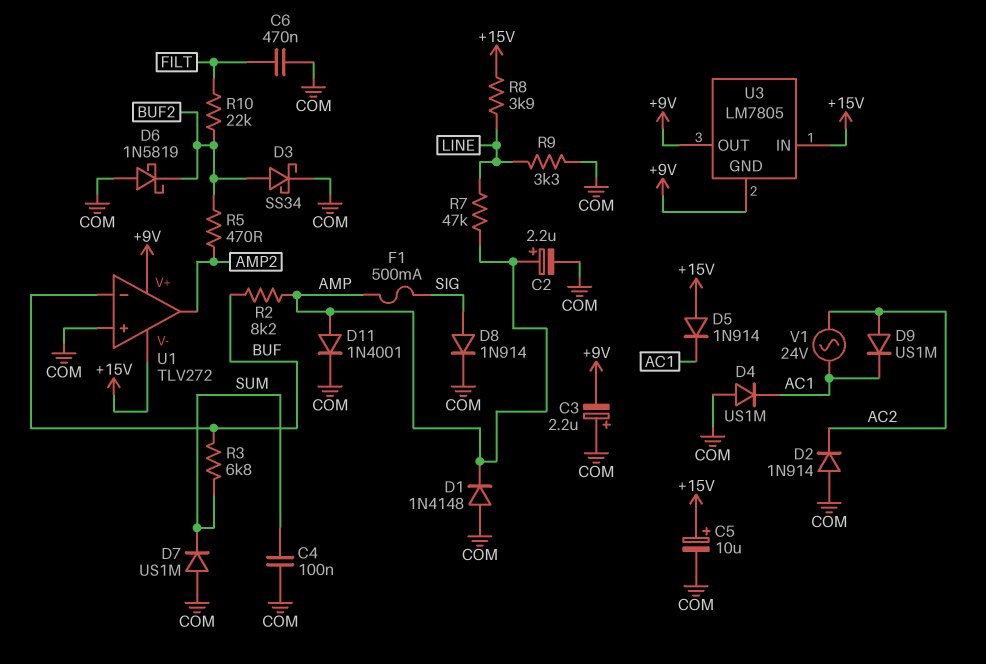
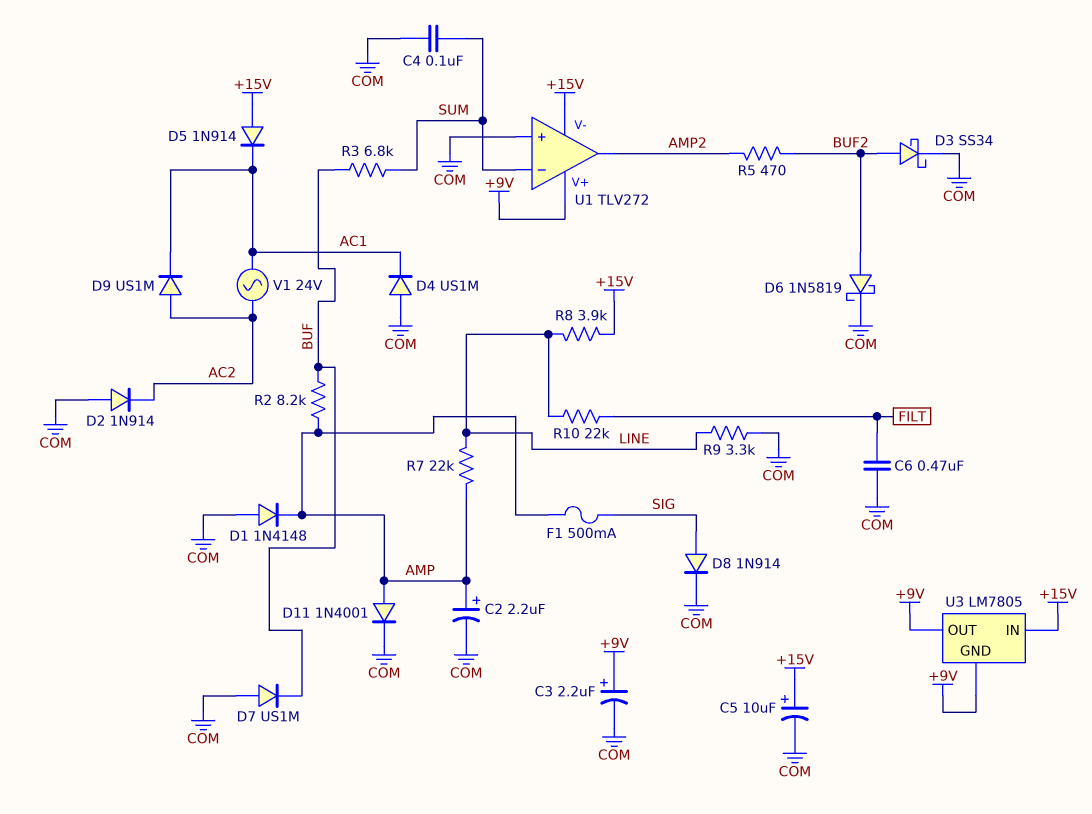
C3: 2.2uF (plus COM, minus +9V) -> 2.2uF (plus +9V, minus COM)
D6: schottky 1N5819 (A COM, K BUF2) -> schottky 1N5819 (A BUF2, K COM)
D7: diode US1M (A COM, K SUM) -> diode US1M (A COM, K BUF)
R7: 47k (AMP, LINE) -> 22k (AMP, LINE)
R10: 22k (BUF2, FILT) -> 22k (FILT, LINE)
U1 pin in-: BUF -> SUM

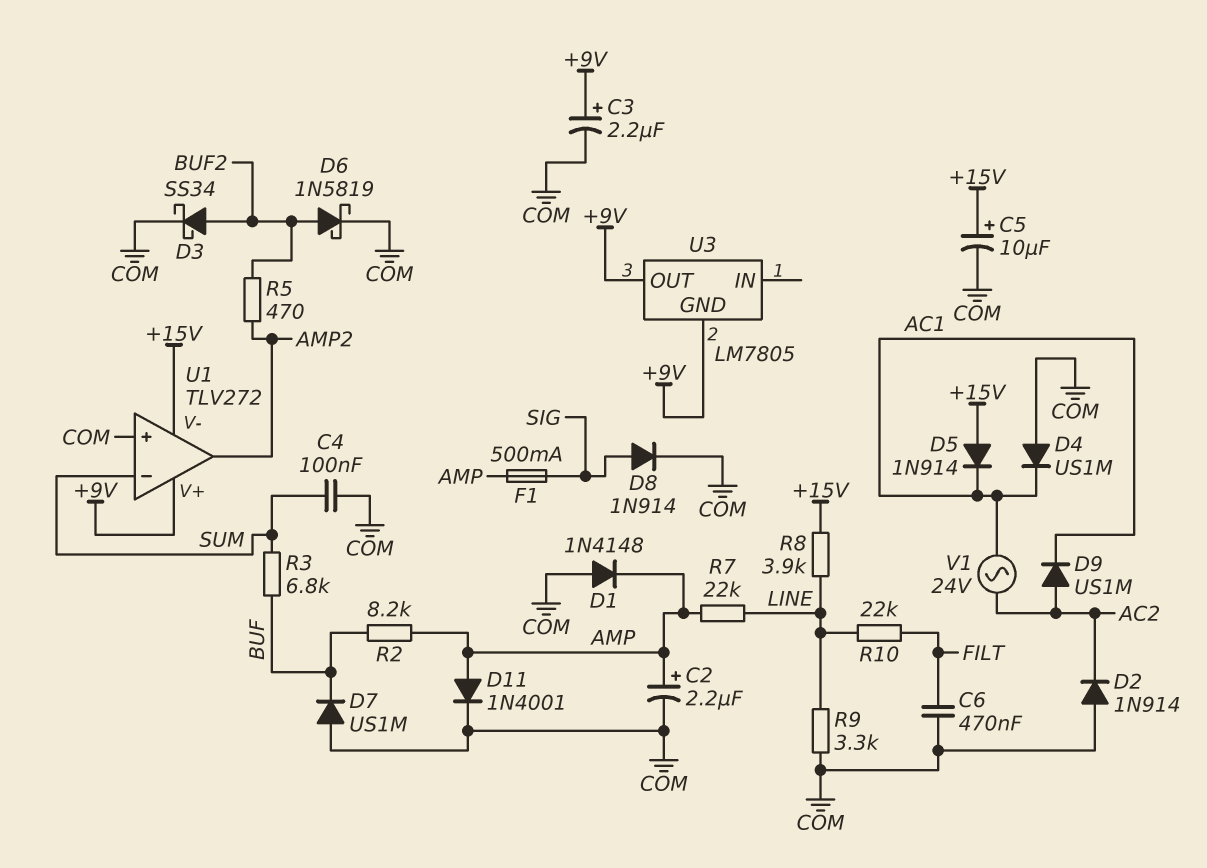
U3 pin IN: +15V -> none

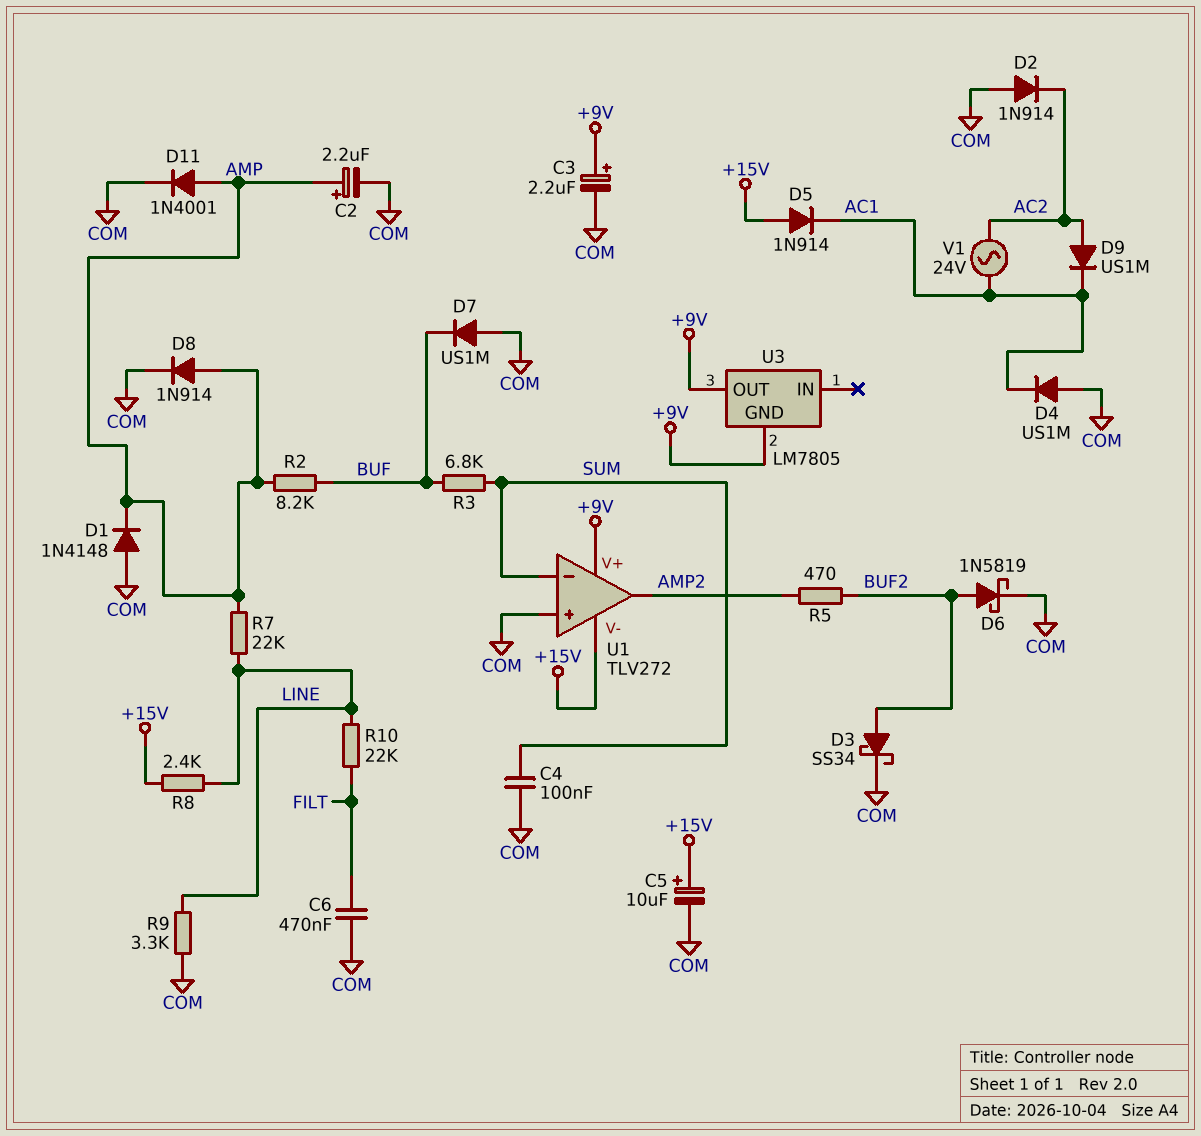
D8: diode 1N914 (A SIG, K COM) -> diode 1N914 (A AMP, K COM)
F1: 500mA (AMP, SIG) -> none
R8: 3.9k (+15V, LINE) -> 2.4k (+15V, LINE)

